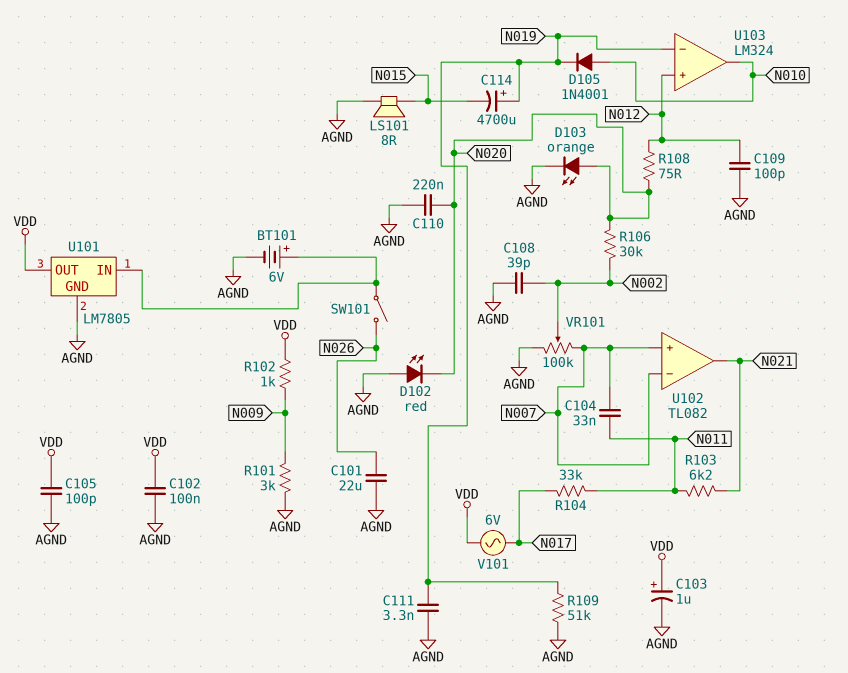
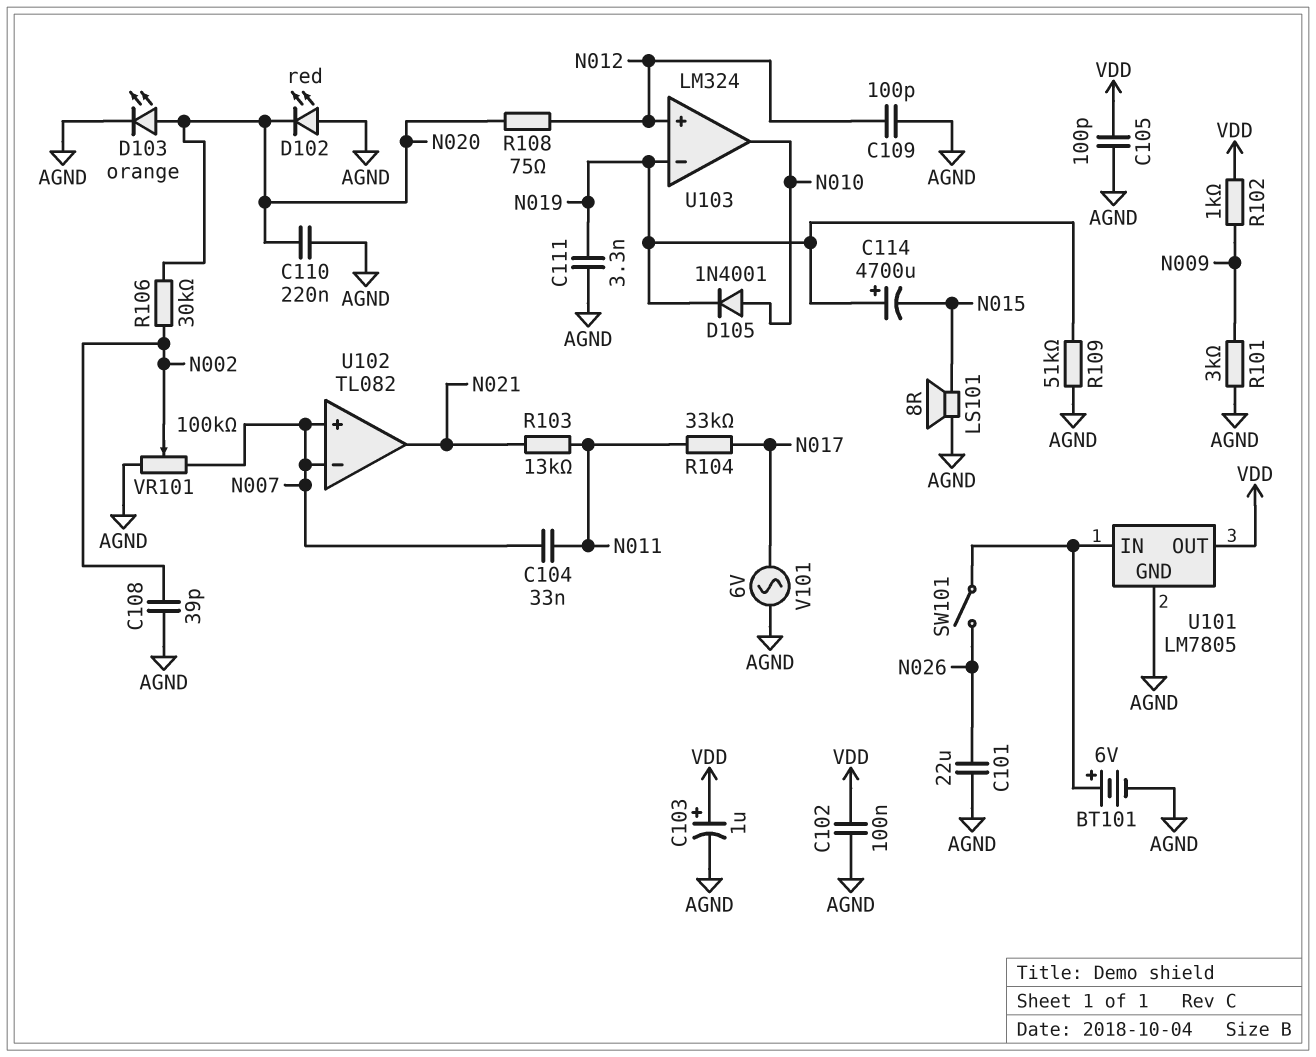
R103: 6.2k (N011, N021) -> 13k (N011, N021)
V101: AC 6V (N017, VDD) -> AC 6V (AGND, N017)

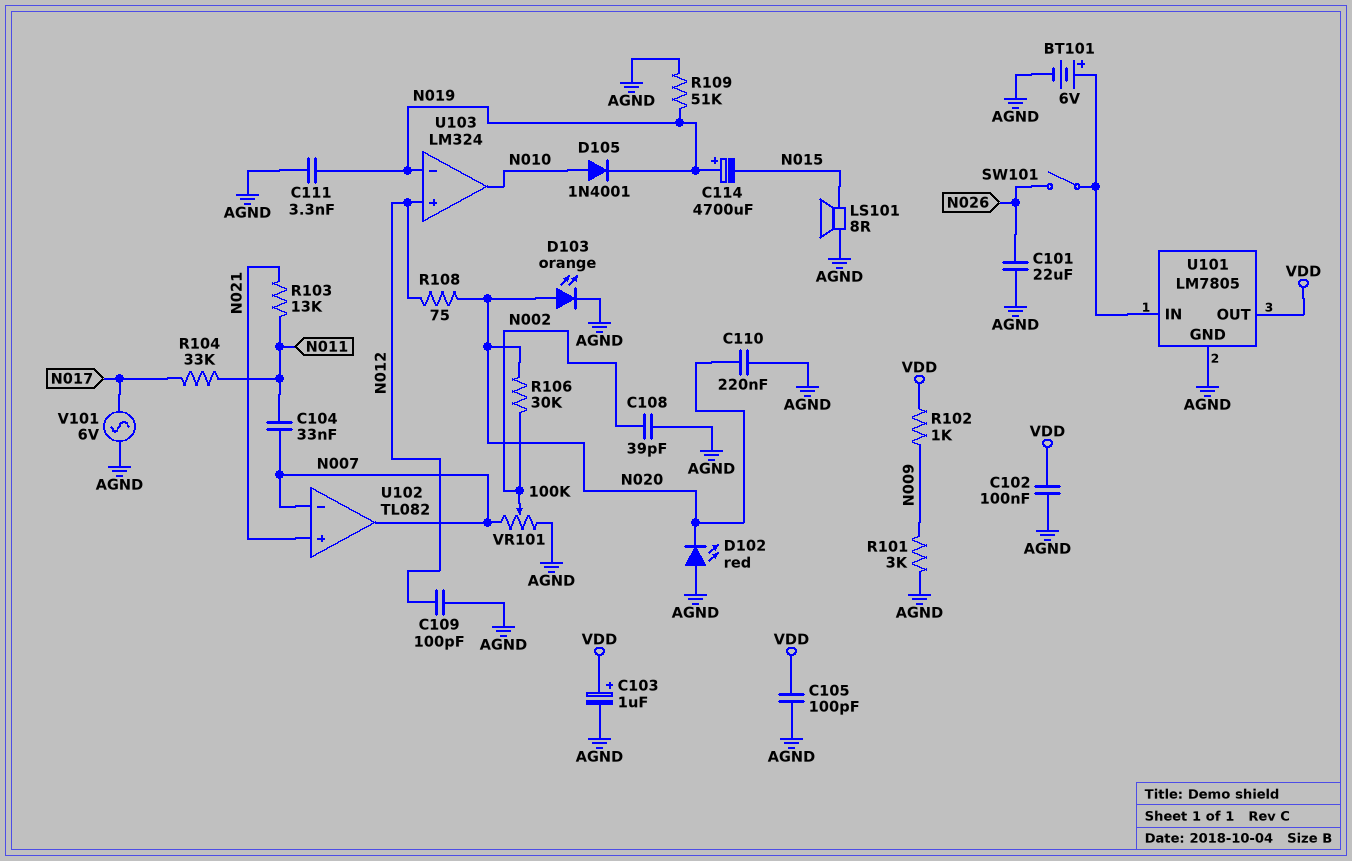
U102 pin in+: N007 -> N021
U102 pin out: N021 -> N007

